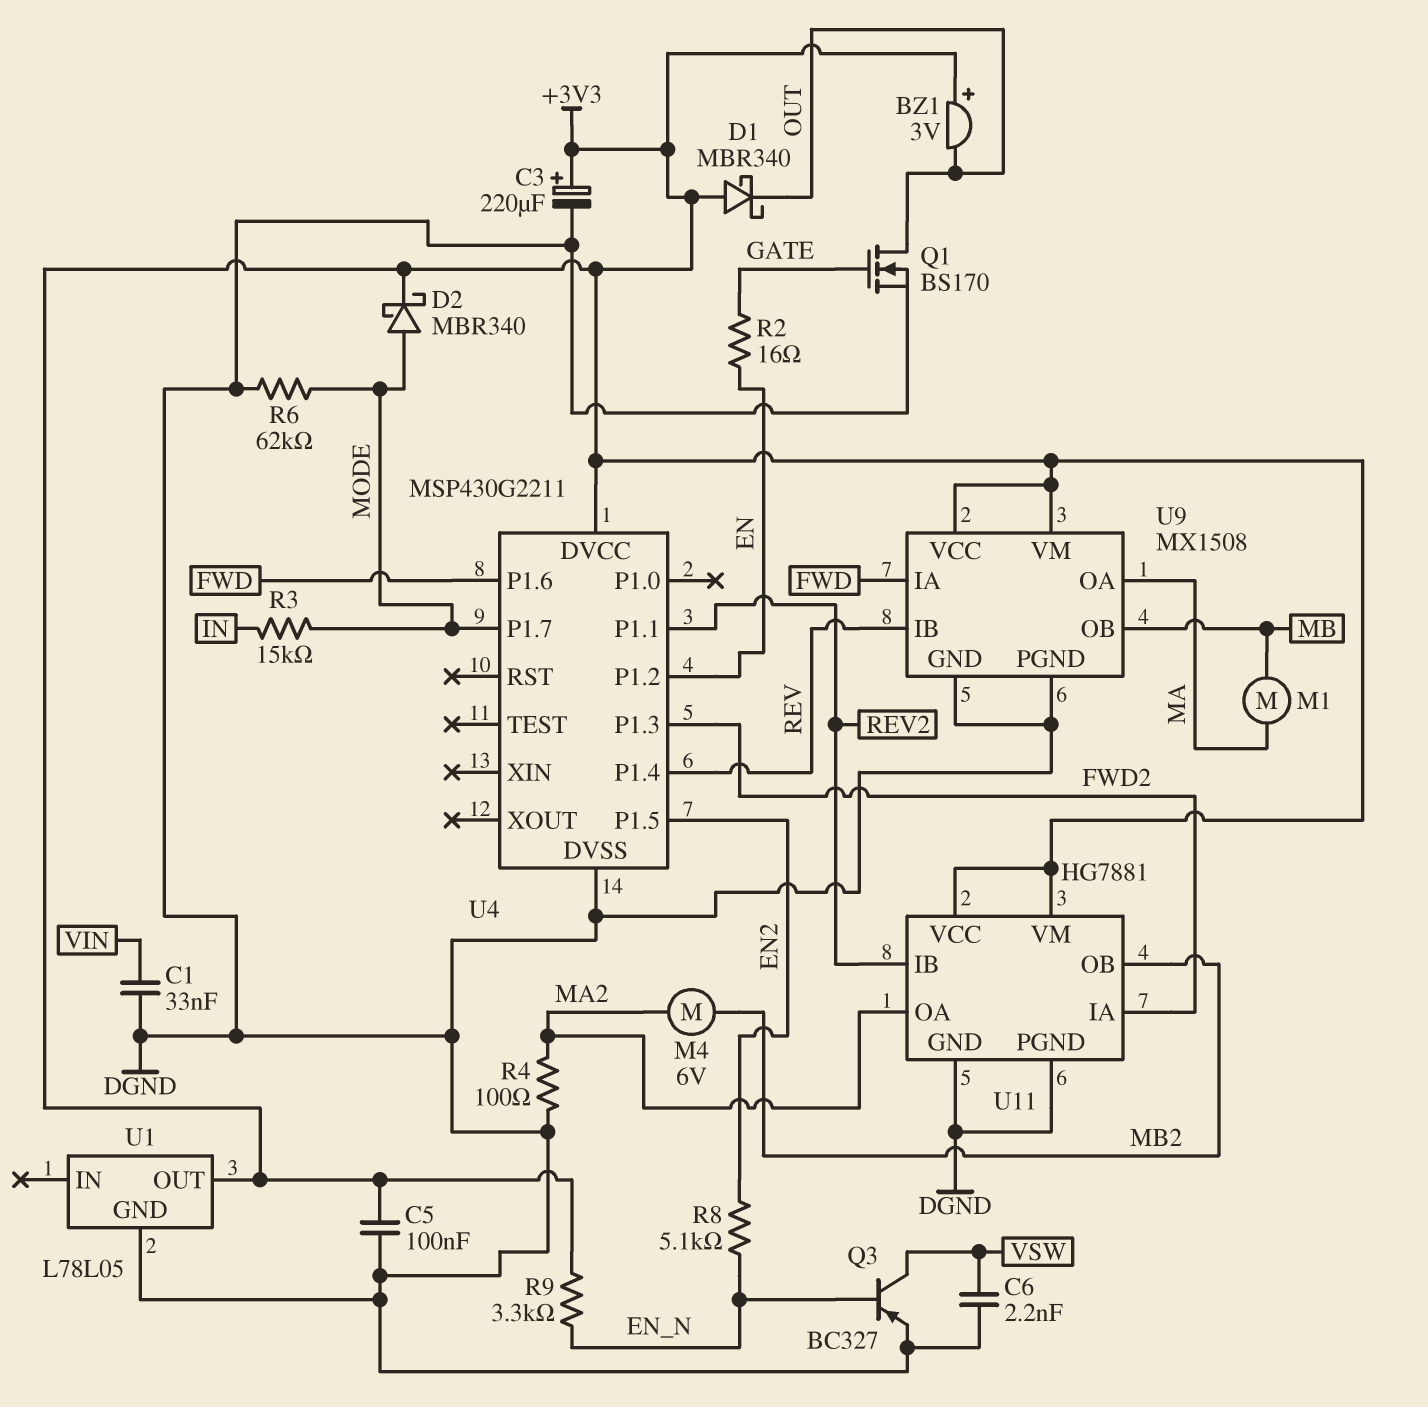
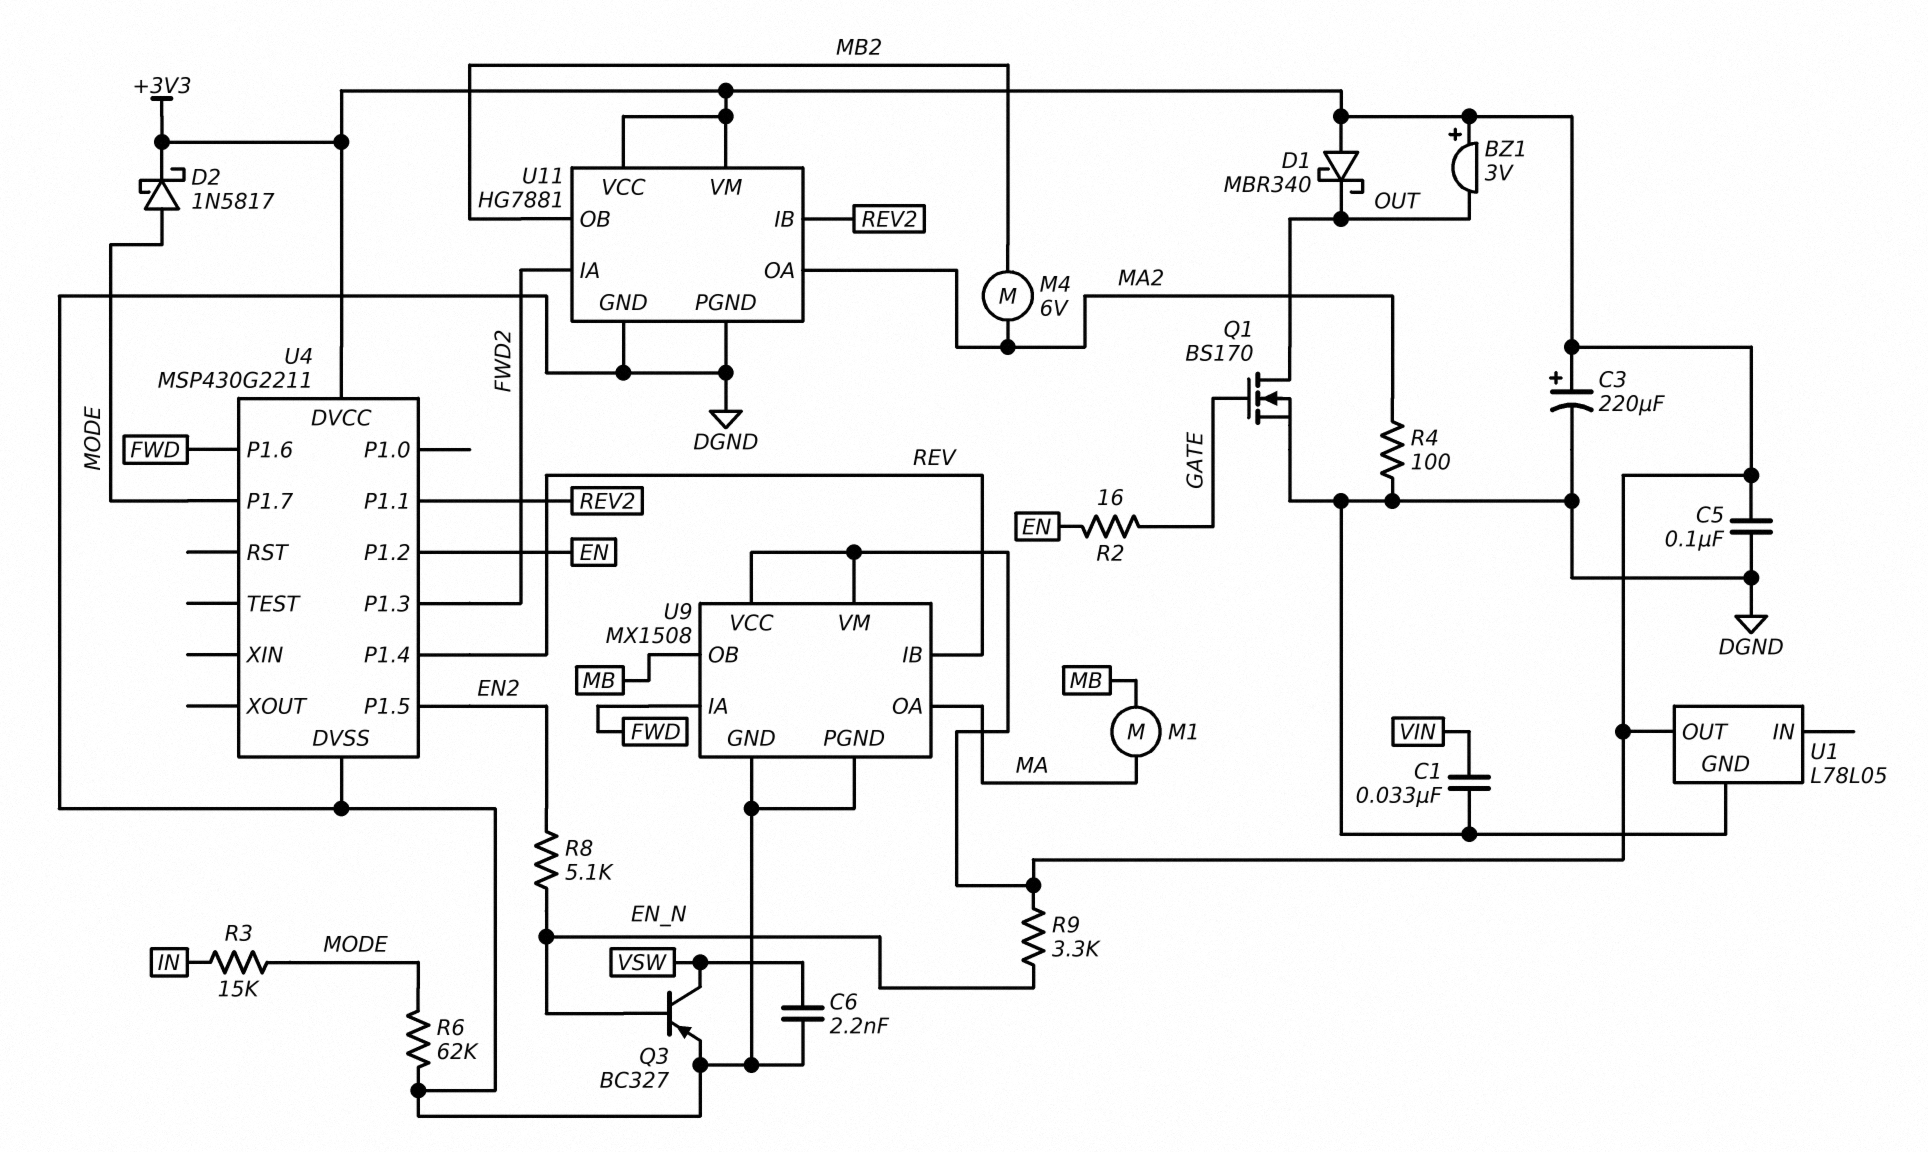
D2: schottky MBR340 (A MODE, K +3V3) -> schottky 1N5817 (A MODE, K +3V3)

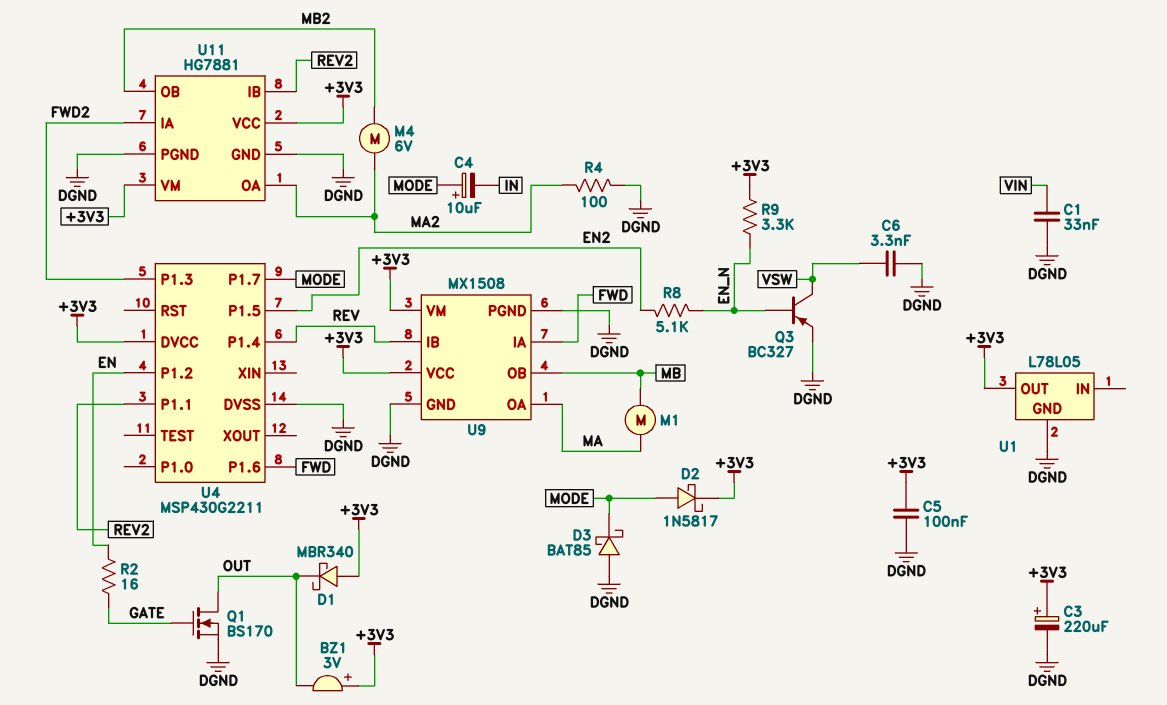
C4: none -> 10uF (plus MODE, minus IN)
C6: 2.2nF (DGND, VSW) -> 3.3nF (DGND, VSW)
D3: none -> schottky BAT85 (A DGND, K MODE)
R3: 15k (IN, MODE) -> none
R6: 62k (DGND, MODE) -> none

